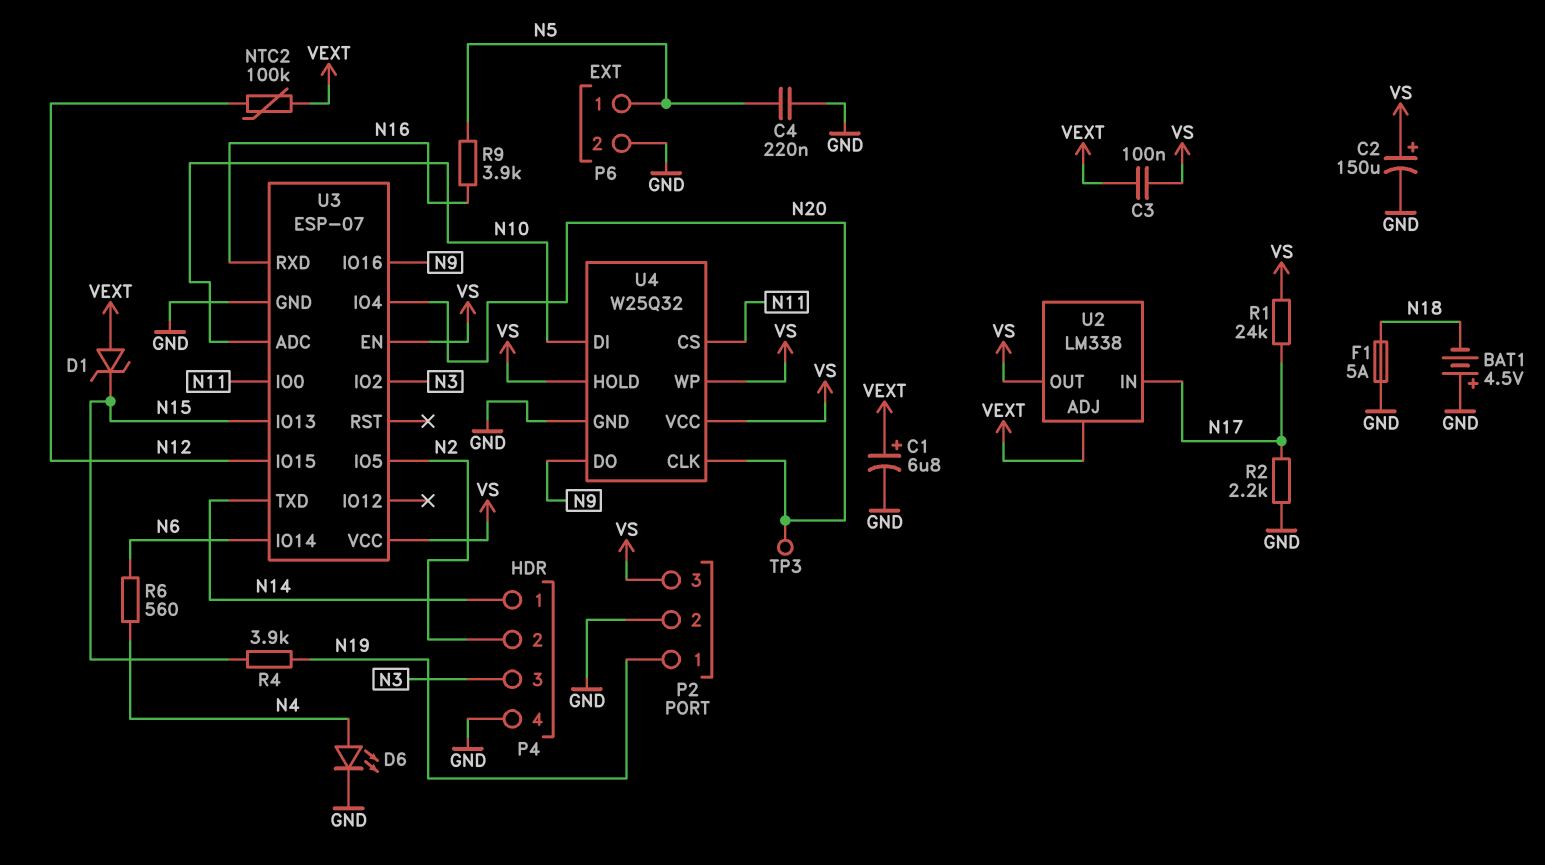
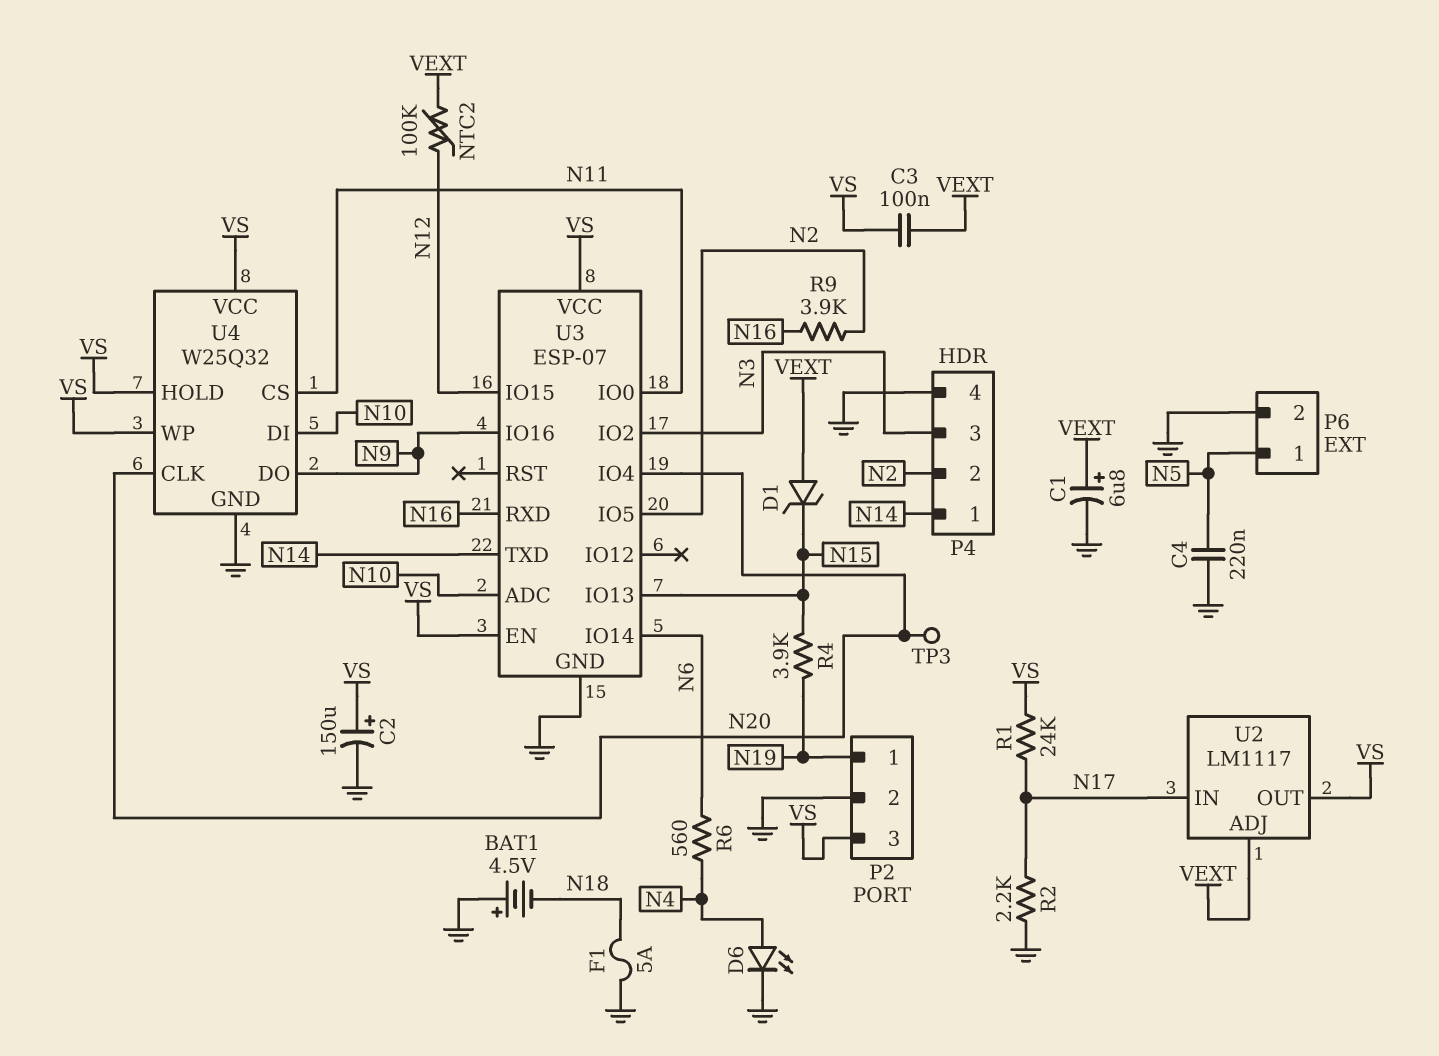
R9: 3.9k (N5, N16) -> 3.9k (N2, N16)
U2: LM338 -> LM1117

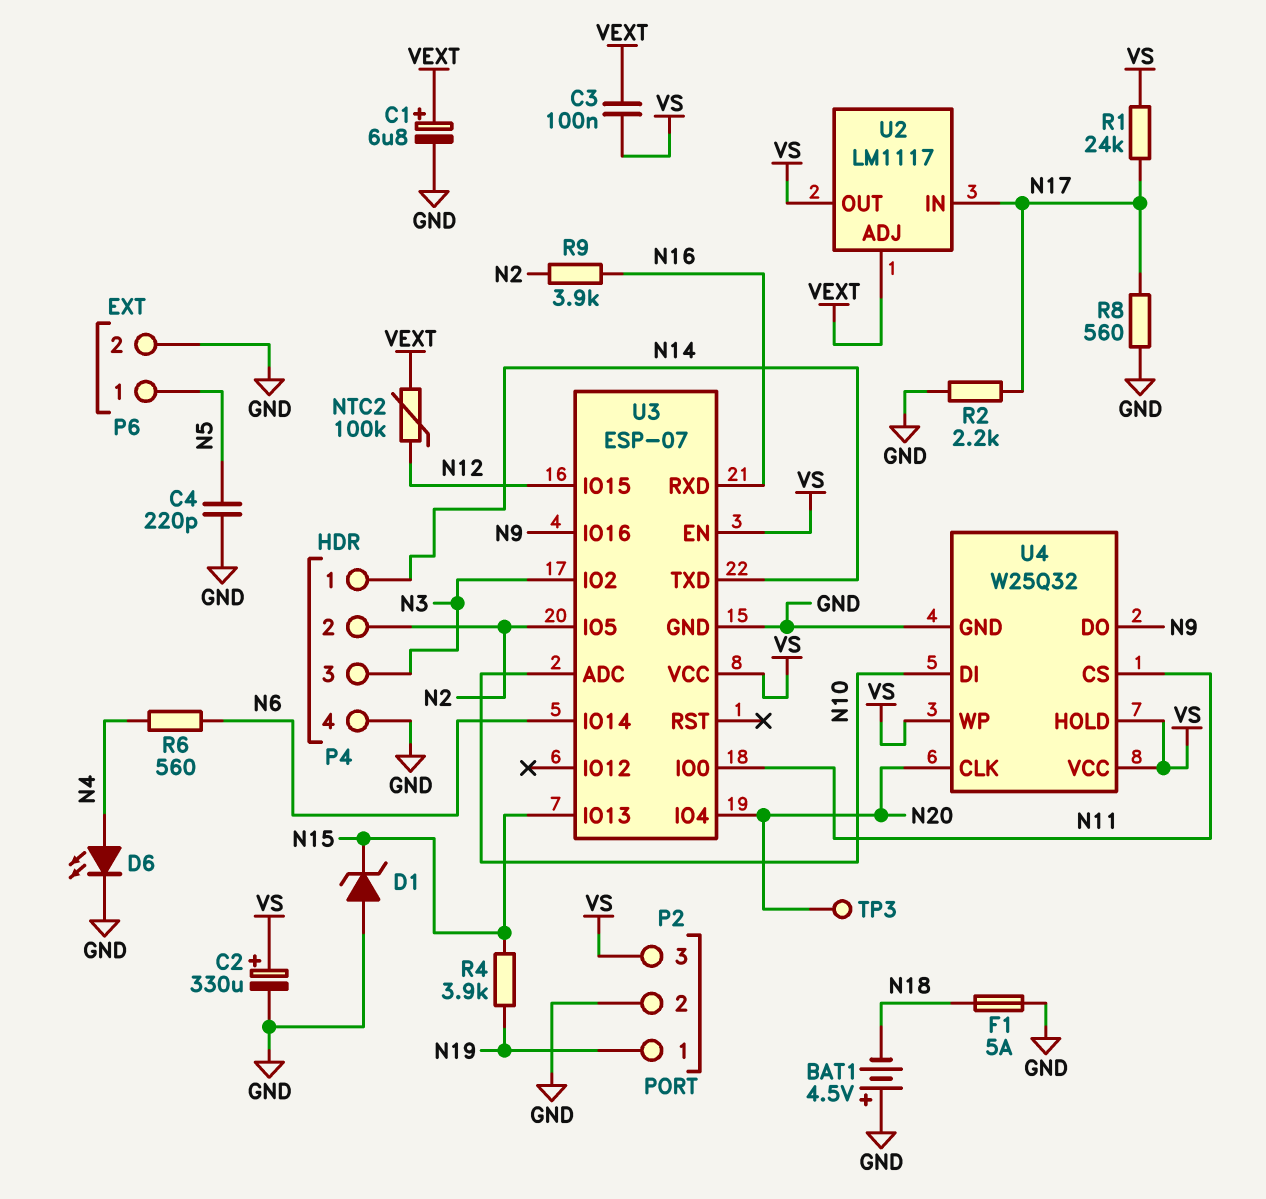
C2: 150uF (plus VS, minus GND) -> 330uF (plus VS, minus GND)
C4: 220nF (GND, N5) -> 220pF (GND, N5)
D1: zener (A VEXT, K N15) -> zener (A GND, K N15)
R8: none -> 560 (GND, N17)

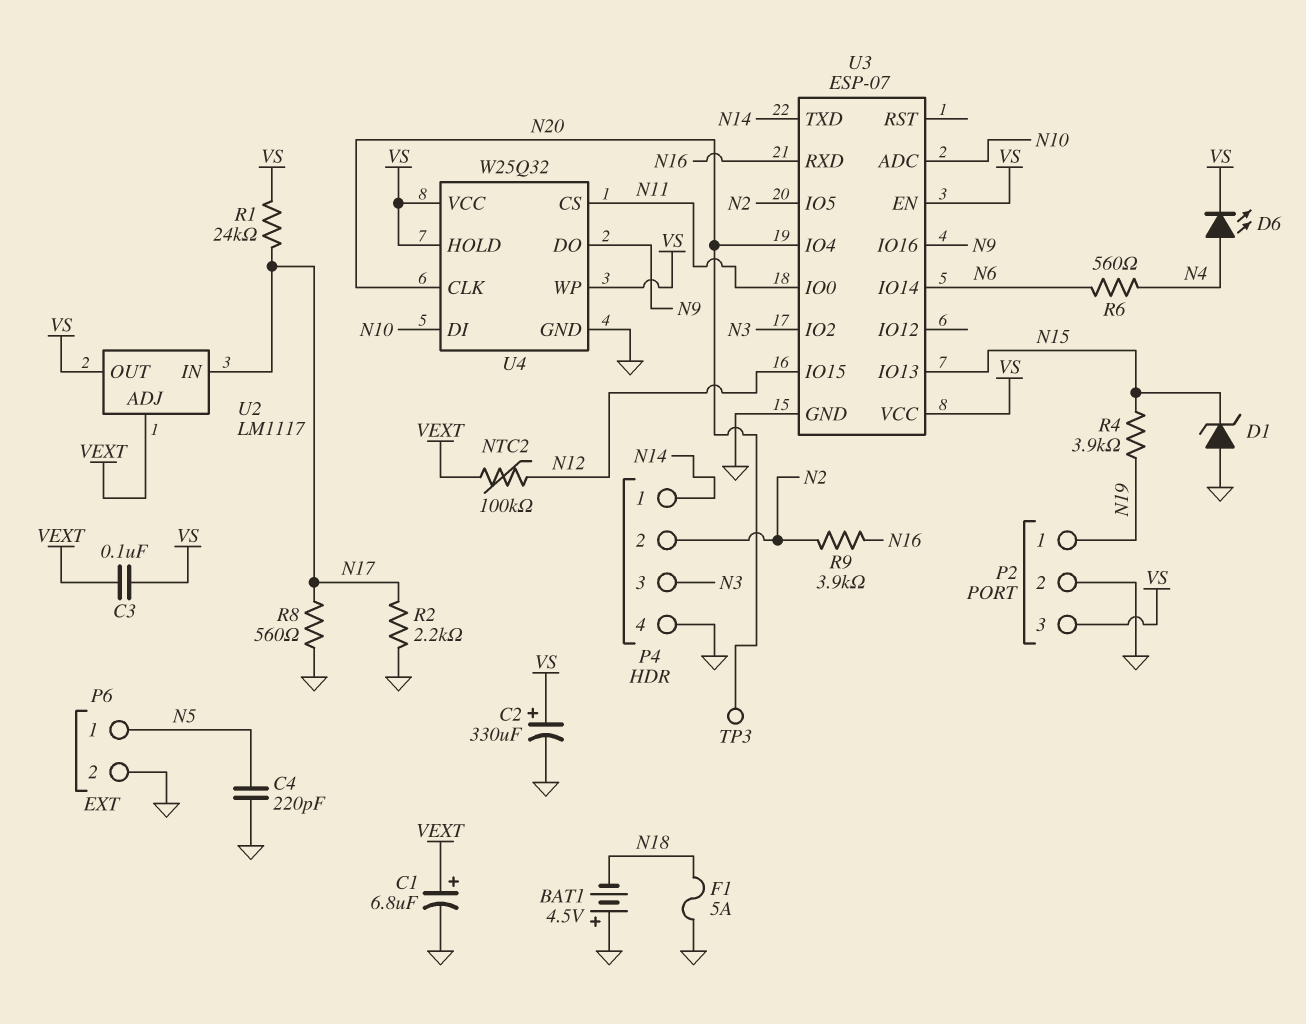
D6: LED (A N4, K GND) -> LED (A N4, K VS)

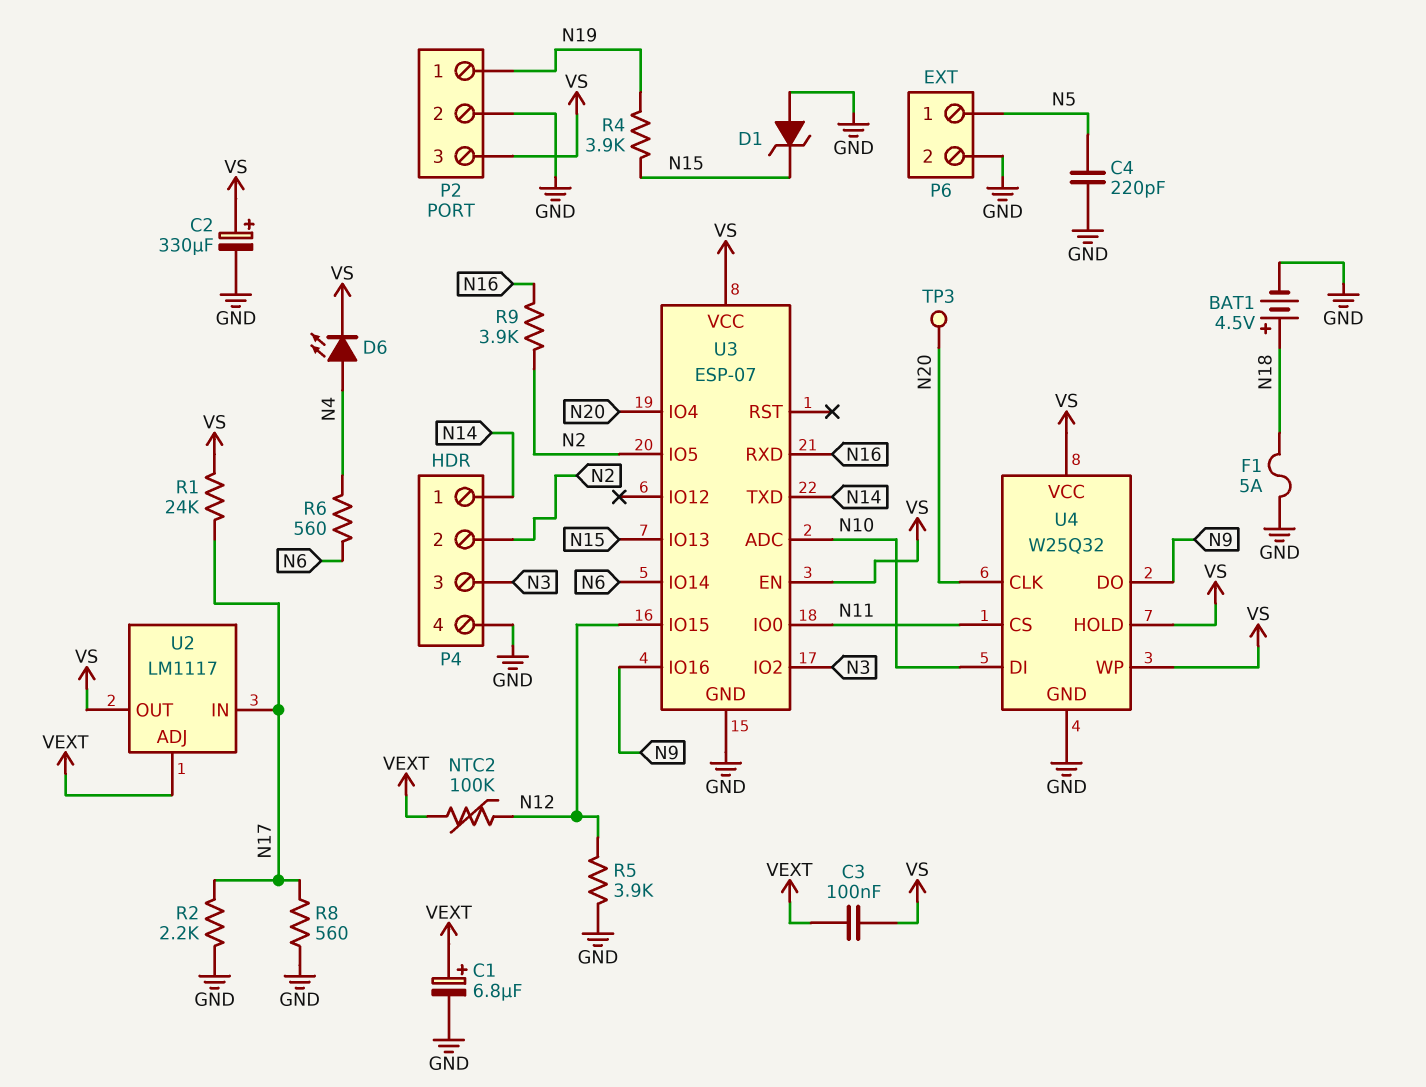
BAT1: 4.5V (plus GND, minus N18) -> 4.5V (plus N18, minus GND)
R5: none -> 3.9k (GND, N12)

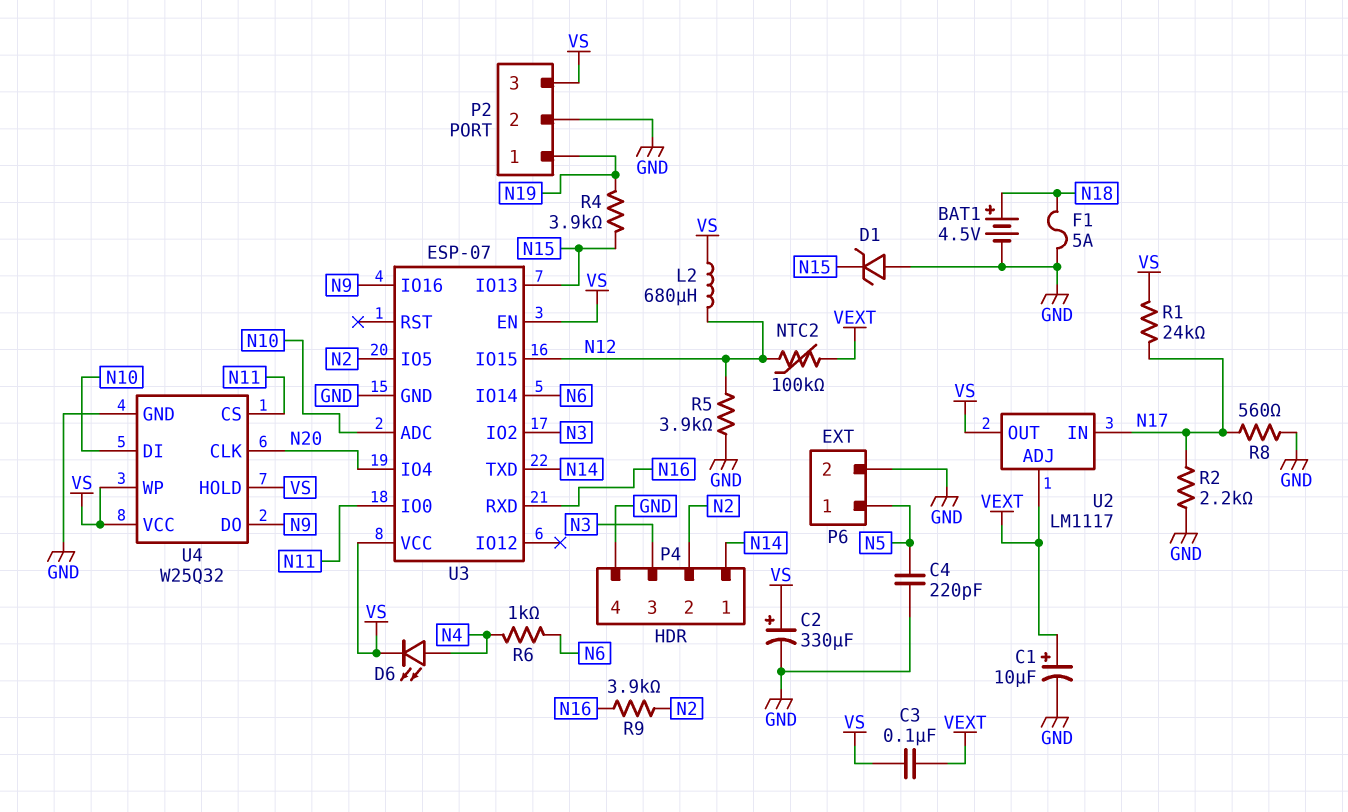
C1: 6.8uF (plus VEXT, minus GND) -> 10uF (plus VEXT, minus GND)
L2: none -> 680uH (N12, VS)
R6: 560 (N4, N6) -> 1k (N4, N6)
TP3: test point (N20) -> none

